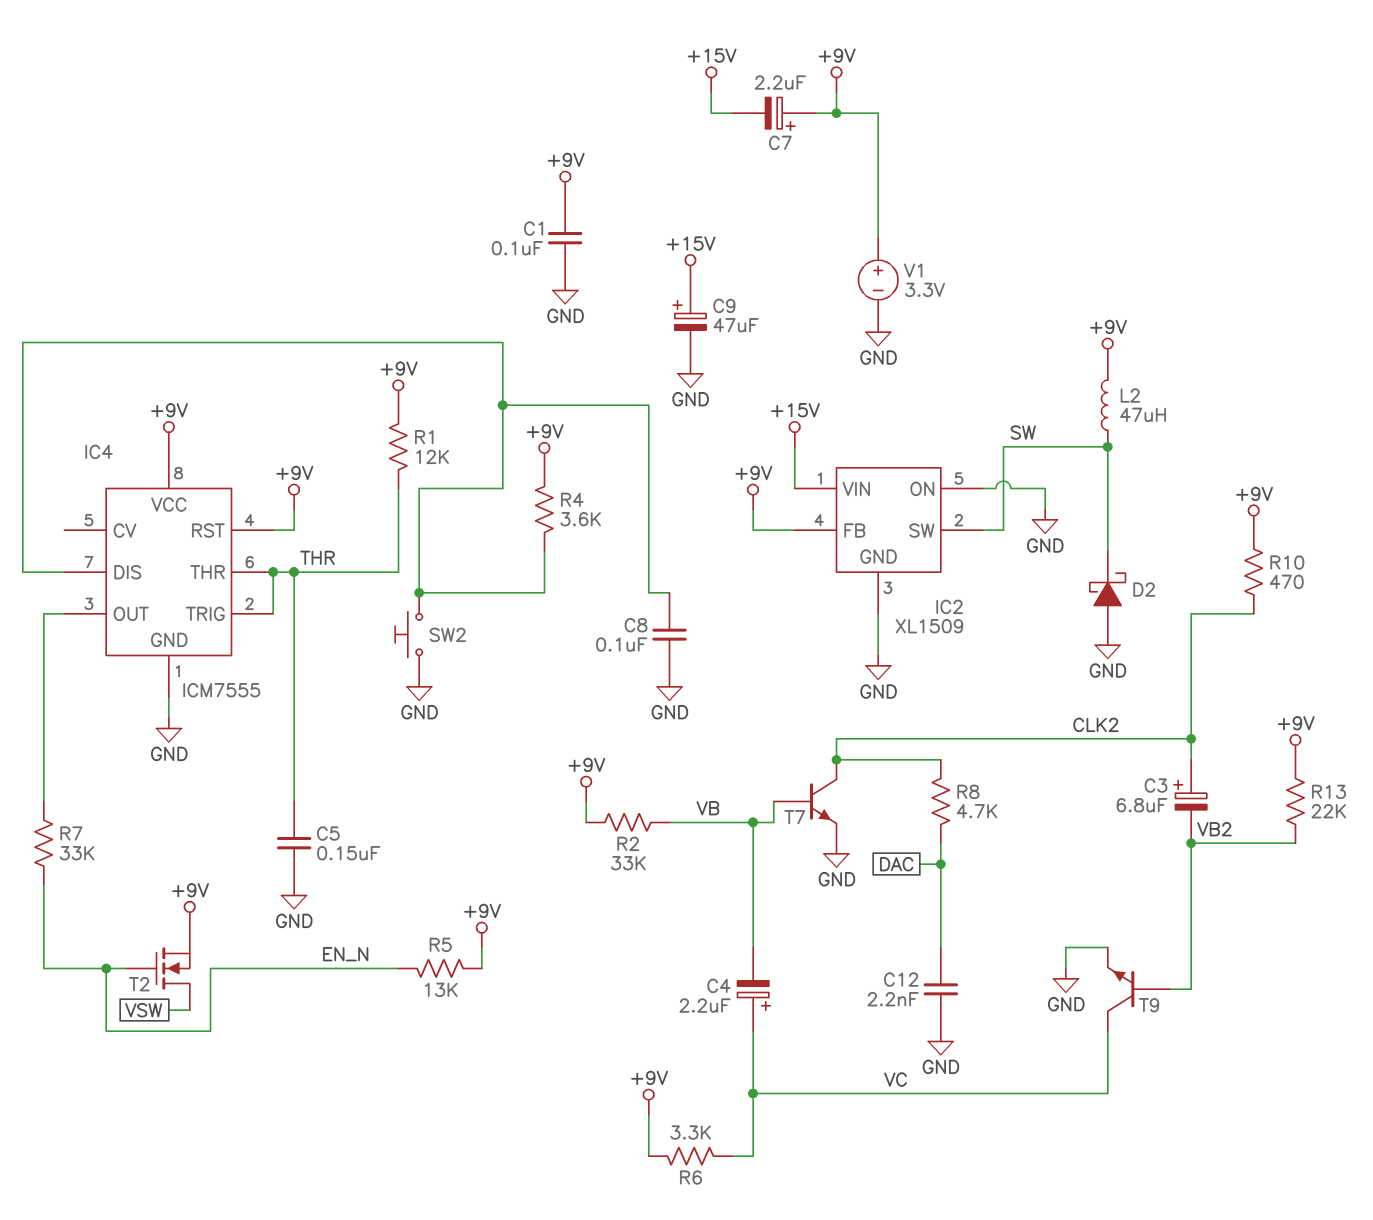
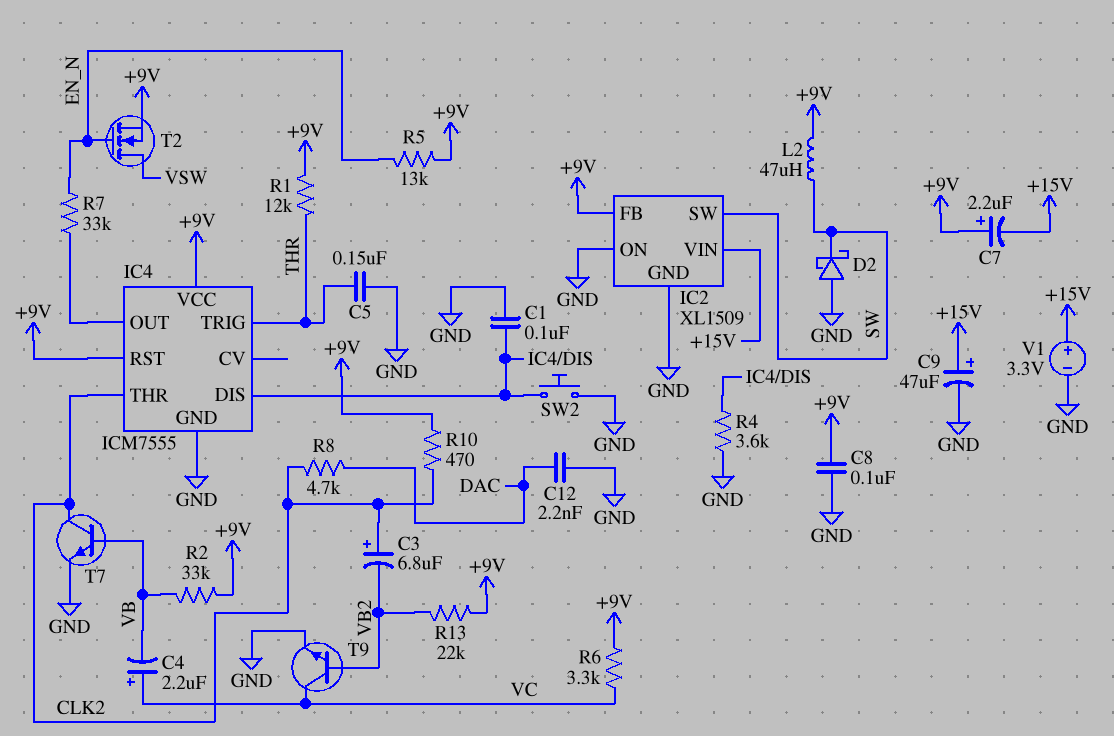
C1: 100nF (+9V, GND) -> 100nF (GND, IC4/DIS)
C8: 100nF (GND, IC4/DIS) -> 100nF (+9V, GND)
IC4 pin THR: THR -> CLK2
R4: 3.6k (+9V, IC4/DIS) -> 3.6k (GND, IC4/DIS)
V1: 3.3V (plus +9V, minus GND) -> 3.3V (plus +15V, minus GND)

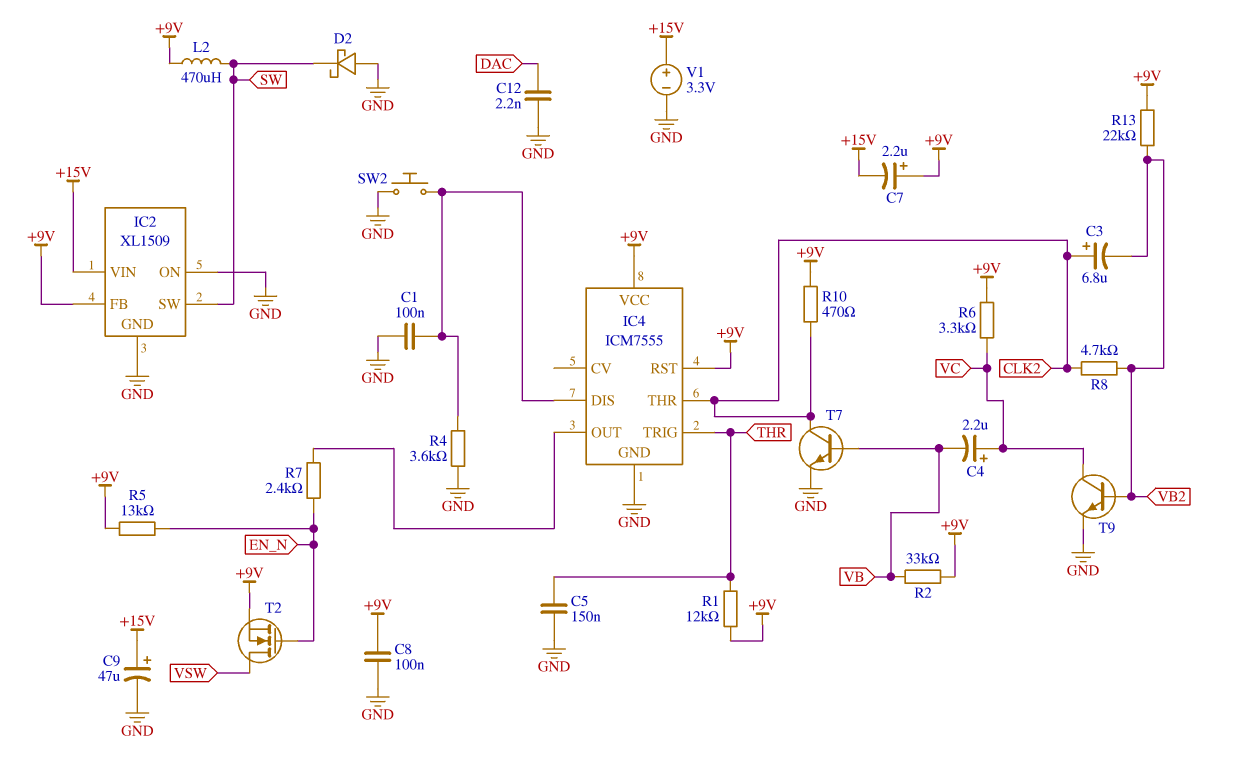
L2: 47uH (+9V, SW) -> 470uH (+9V, SW)
R7: 33k (EN_N, IC4/OUT) -> 2.4k (EN_N, IC4/OUT)
R8: 4.7k (CLK2, DAC) -> 4.7k (CLK2, VB2)

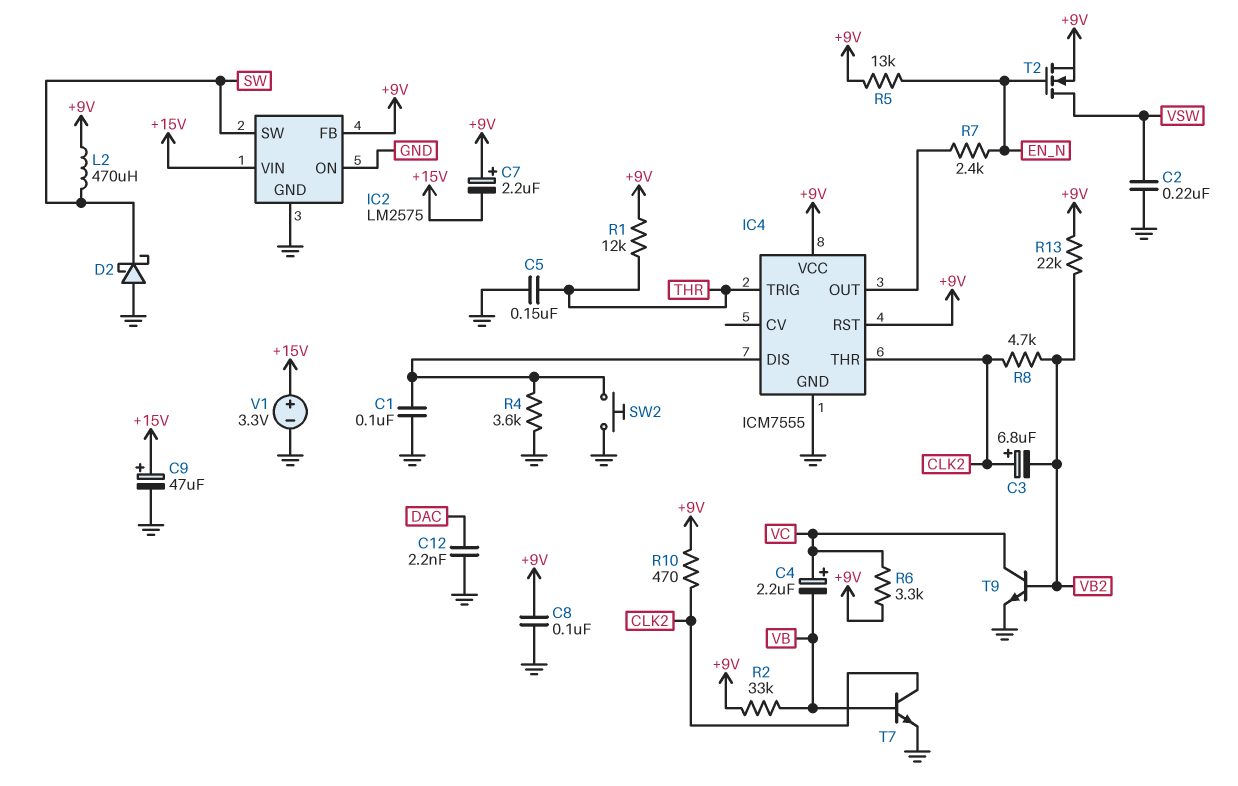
C2: none -> 220nF (GND, VSW)
IC2: XL1509 -> LM2575

